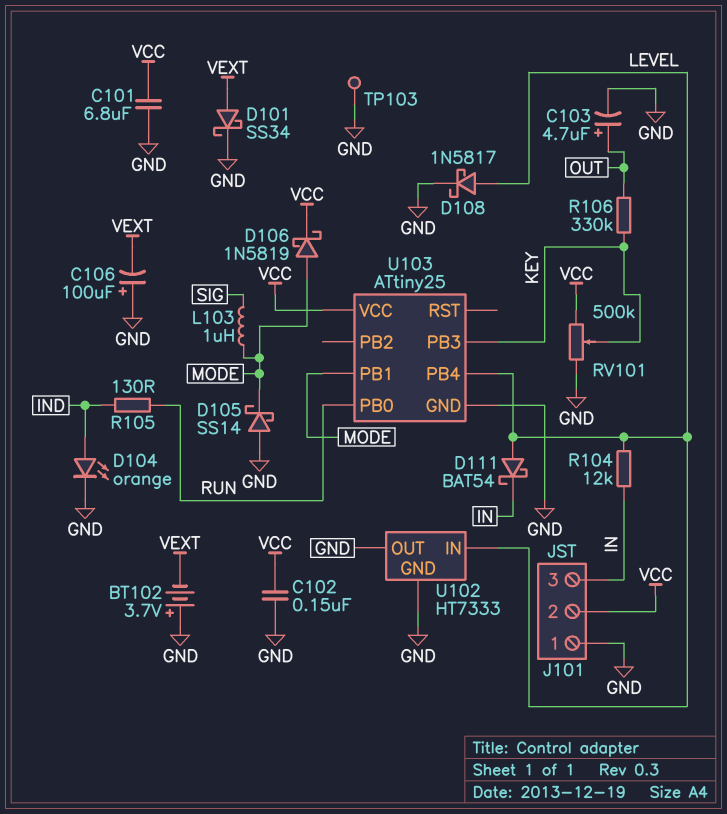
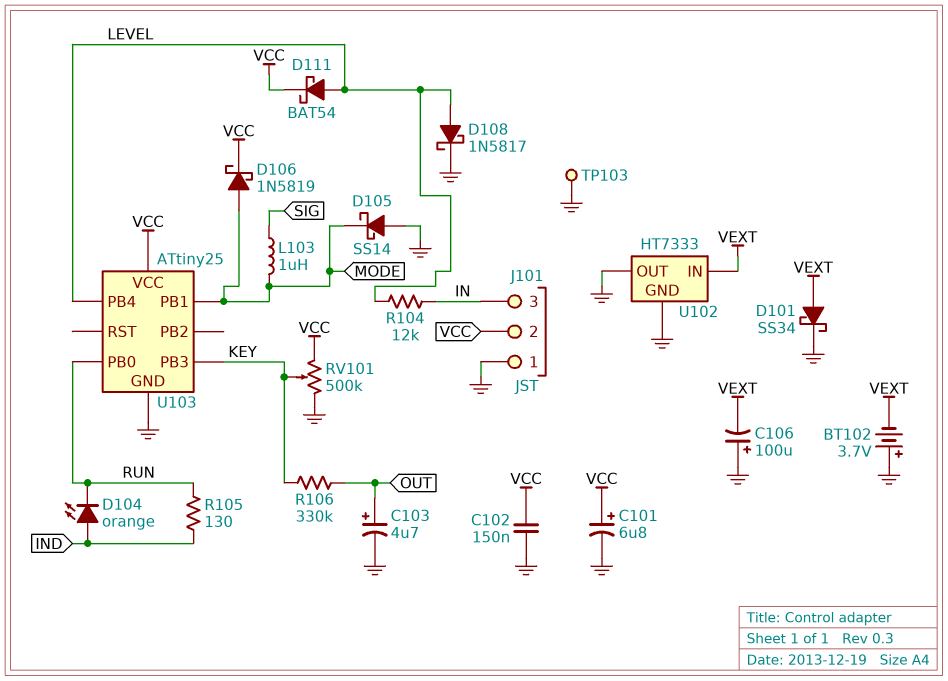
C101: 6.8uF (GND, VCC) -> 6.8uF (plus VCC, minus GND)
D104: LED orange (A IND, K GND) -> LED orange (A IND, K RUN)
D111: schottky BAT54 (A LEVEL, K IN) -> schottky BAT54 (A LEVEL, K VCC)
U102 pin IN: LEVEL -> VEXT

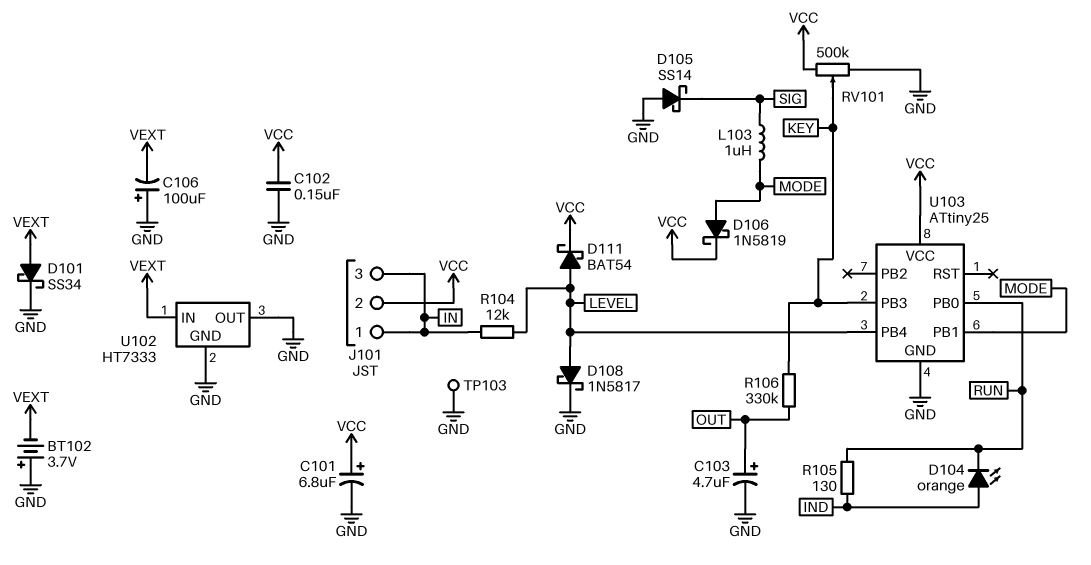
D105: schottky SS14 (A GND, K MODE) -> schottky SS14 (A GND, K SIG)
J101 pin 1: GND -> IN

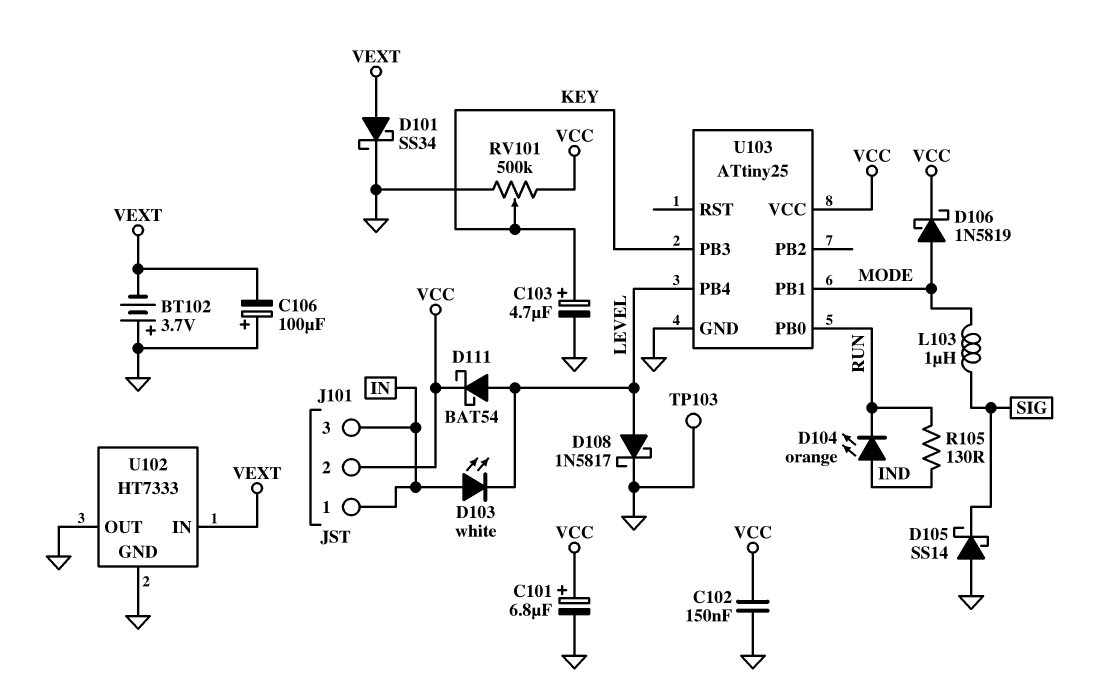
C103: 4.7uF (plus OUT, minus GND) -> 4.7uF (plus KEY, minus GND)
D103: none -> LED white (A IN, K LEVEL)
R104: 12k (IN, LEVEL) -> none
R106: 330k (KEY, OUT) -> none

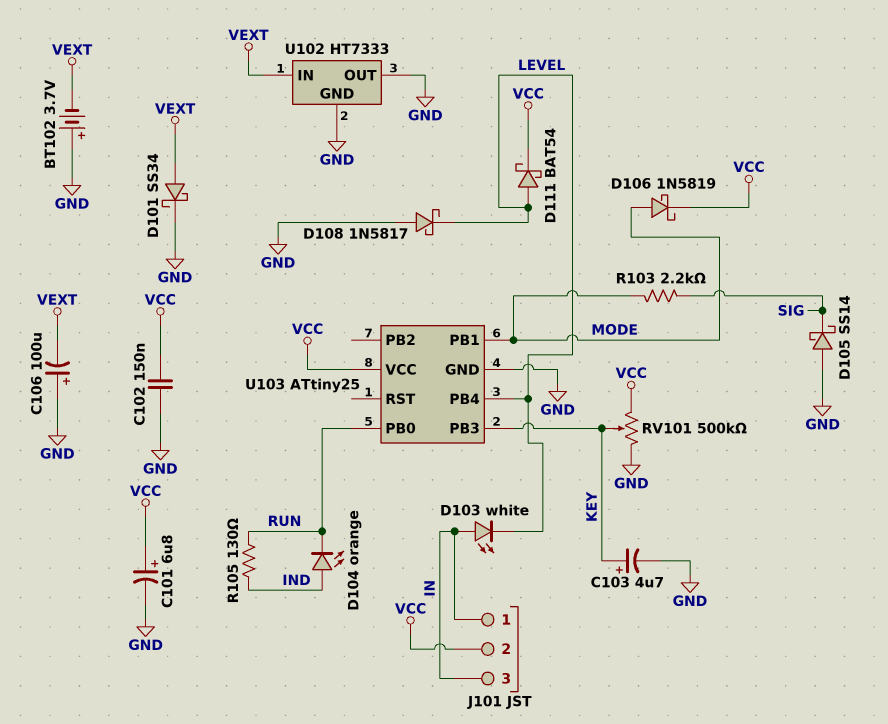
D108: schottky 1N5817 (A LEVEL, K GND) -> schottky 1N5817 (A GND, K LEVEL)
L103: 1uH (MODE, SIG) -> none
R103: none -> 2.2k (MODE, SIG)
TP103: test point (GND) -> none

